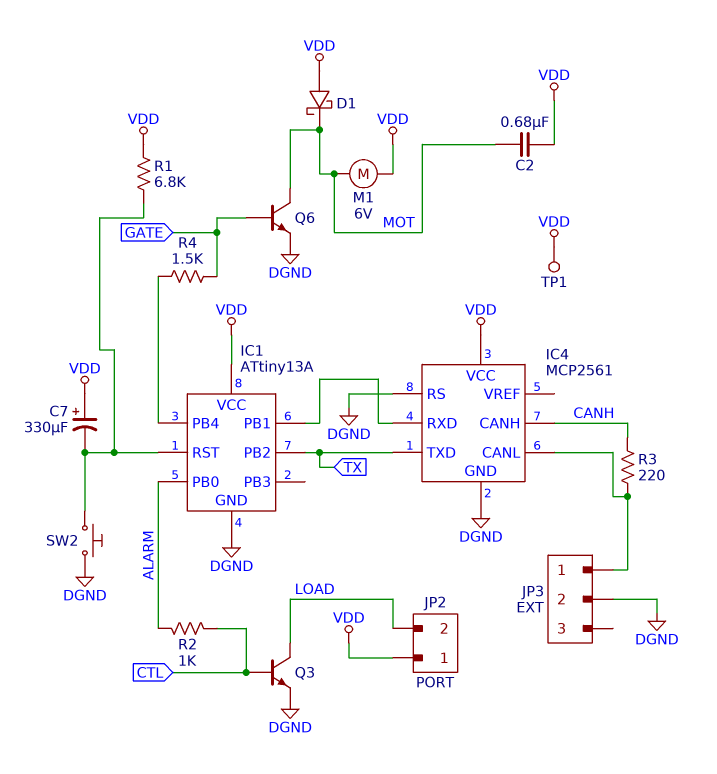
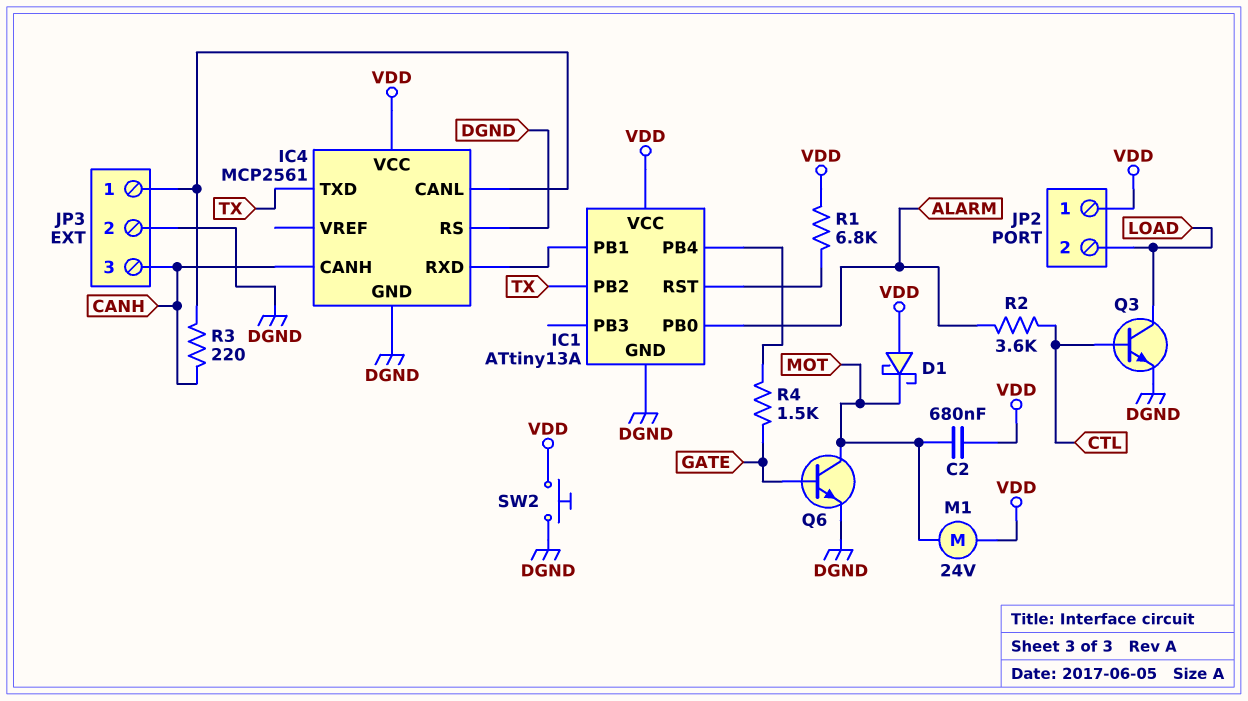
C7: 330uF (plus VDD, minus IC1/RST) -> none
JP3 pin 3: none -> CANH
M1: motor 6V (MOT, VDD) -> motor 24V (MOT, VDD)
R2: 1k (ALARM, CTL) -> 3.6k (ALARM, CTL)
SW2: button (DGND, IC1/RST) -> button (DGND, VDD)
TP1: test point (VDD) -> none

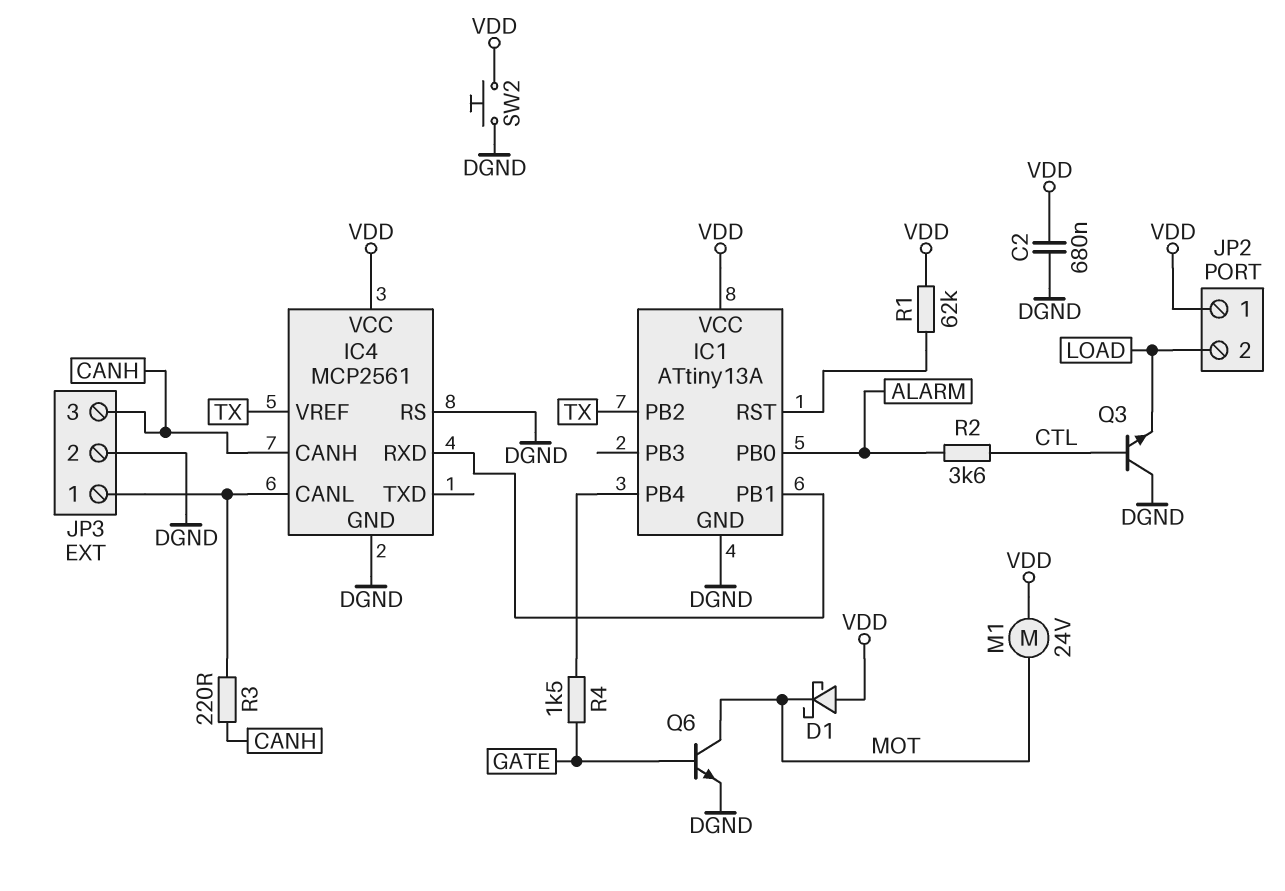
C2: 680nF (MOT, VDD) -> 680nF (DGND, VDD)
IC4 pin TXD: TX -> none
IC4 pin VREF: none -> TX
Q3: NPN (B CTL, C LOAD, E DGND) -> NPN (B CTL, C DGND, E LOAD)
R1: 6.8k (IC1/RST, VDD) -> 62k (IC1/RST, VDD)

